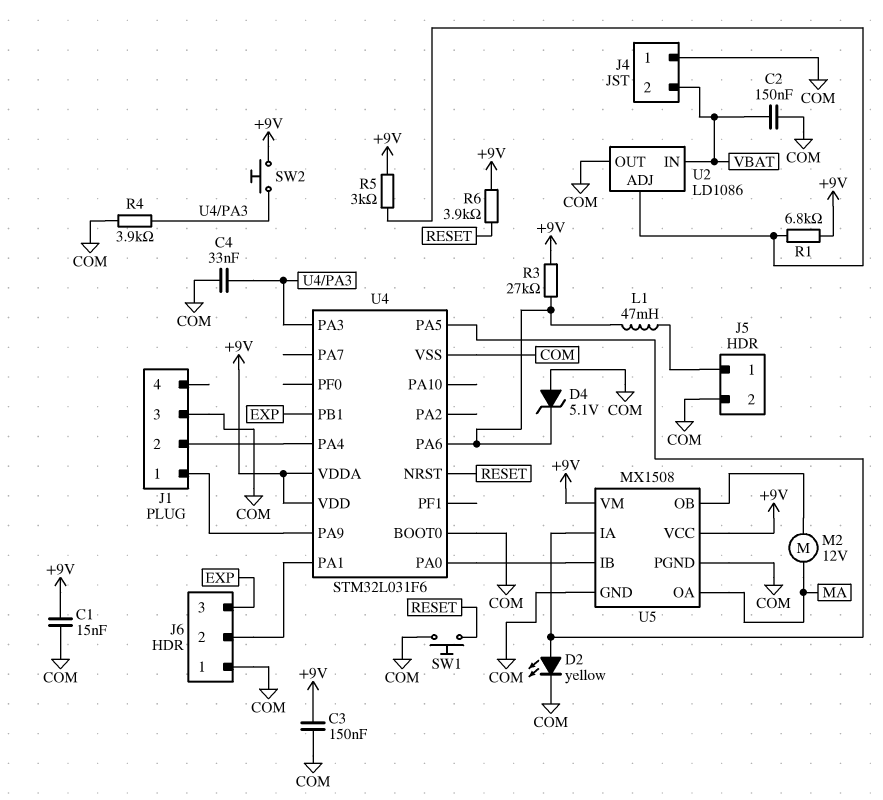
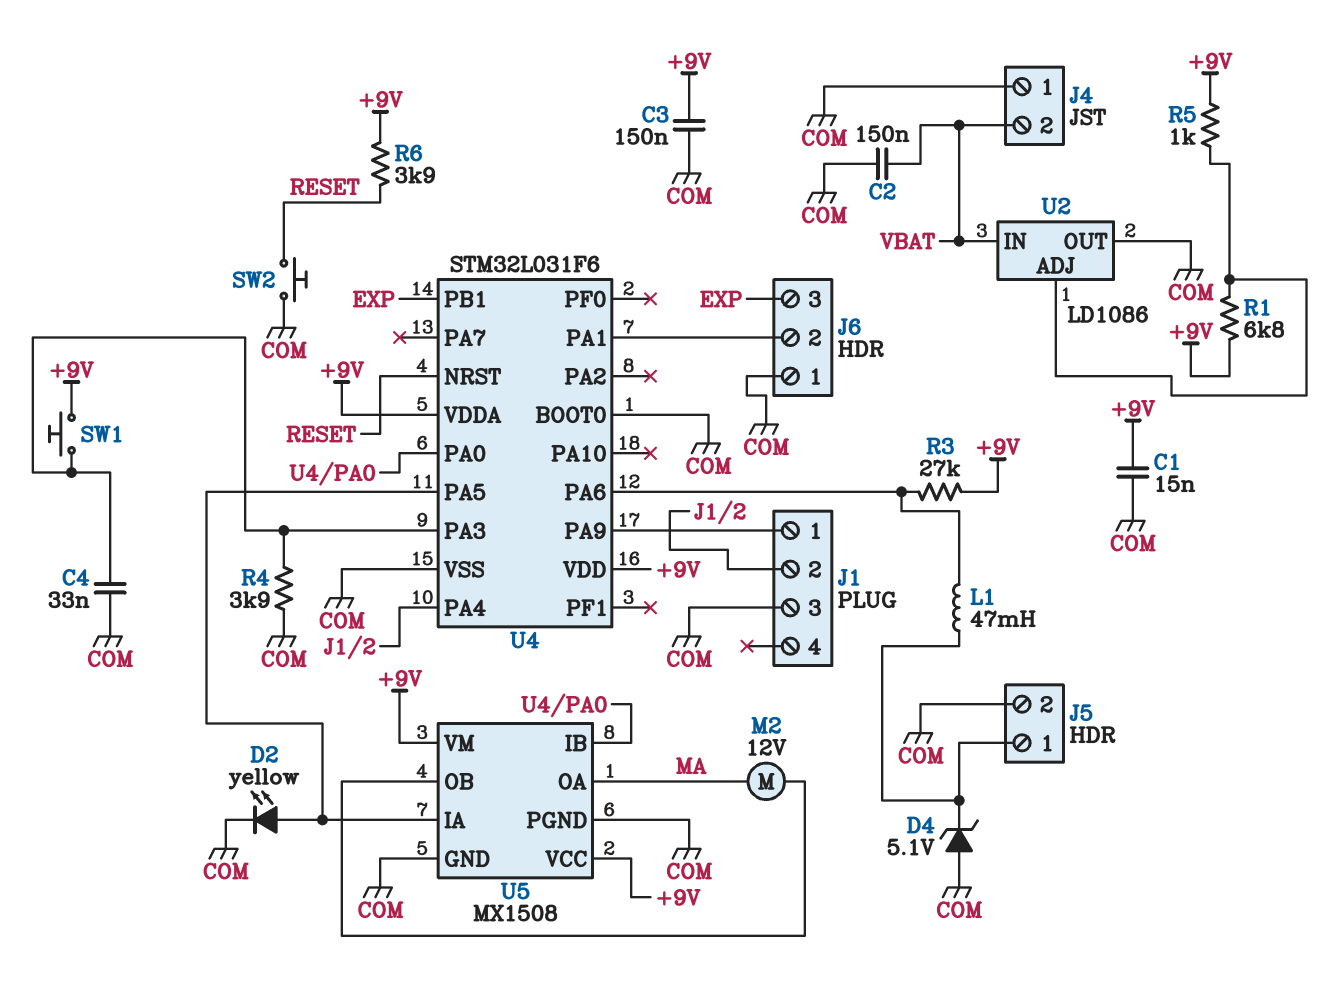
D4: zener 5.1V (A COM, K U4/PA6) -> zener 5.1V (A COM, K J5/1)
R5: 3k (+9V, U2/ADJ) -> 1k (+9V, U2/ADJ)
SW1: button (COM, RESET) -> button (+9V, U4/PA3)
SW2: button (+9V, U4/PA3) -> button (COM, RESET)

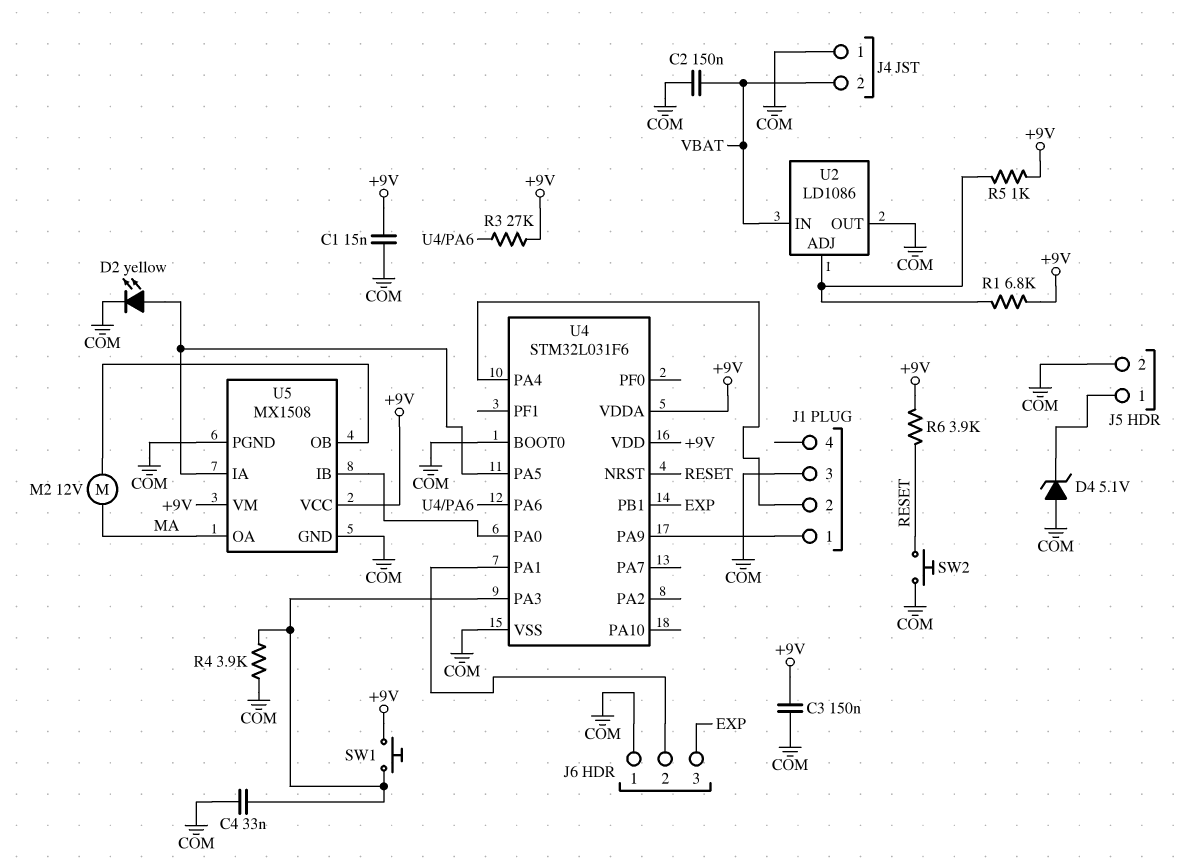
L1: 47mH (J5/1, U4/PA6) -> none

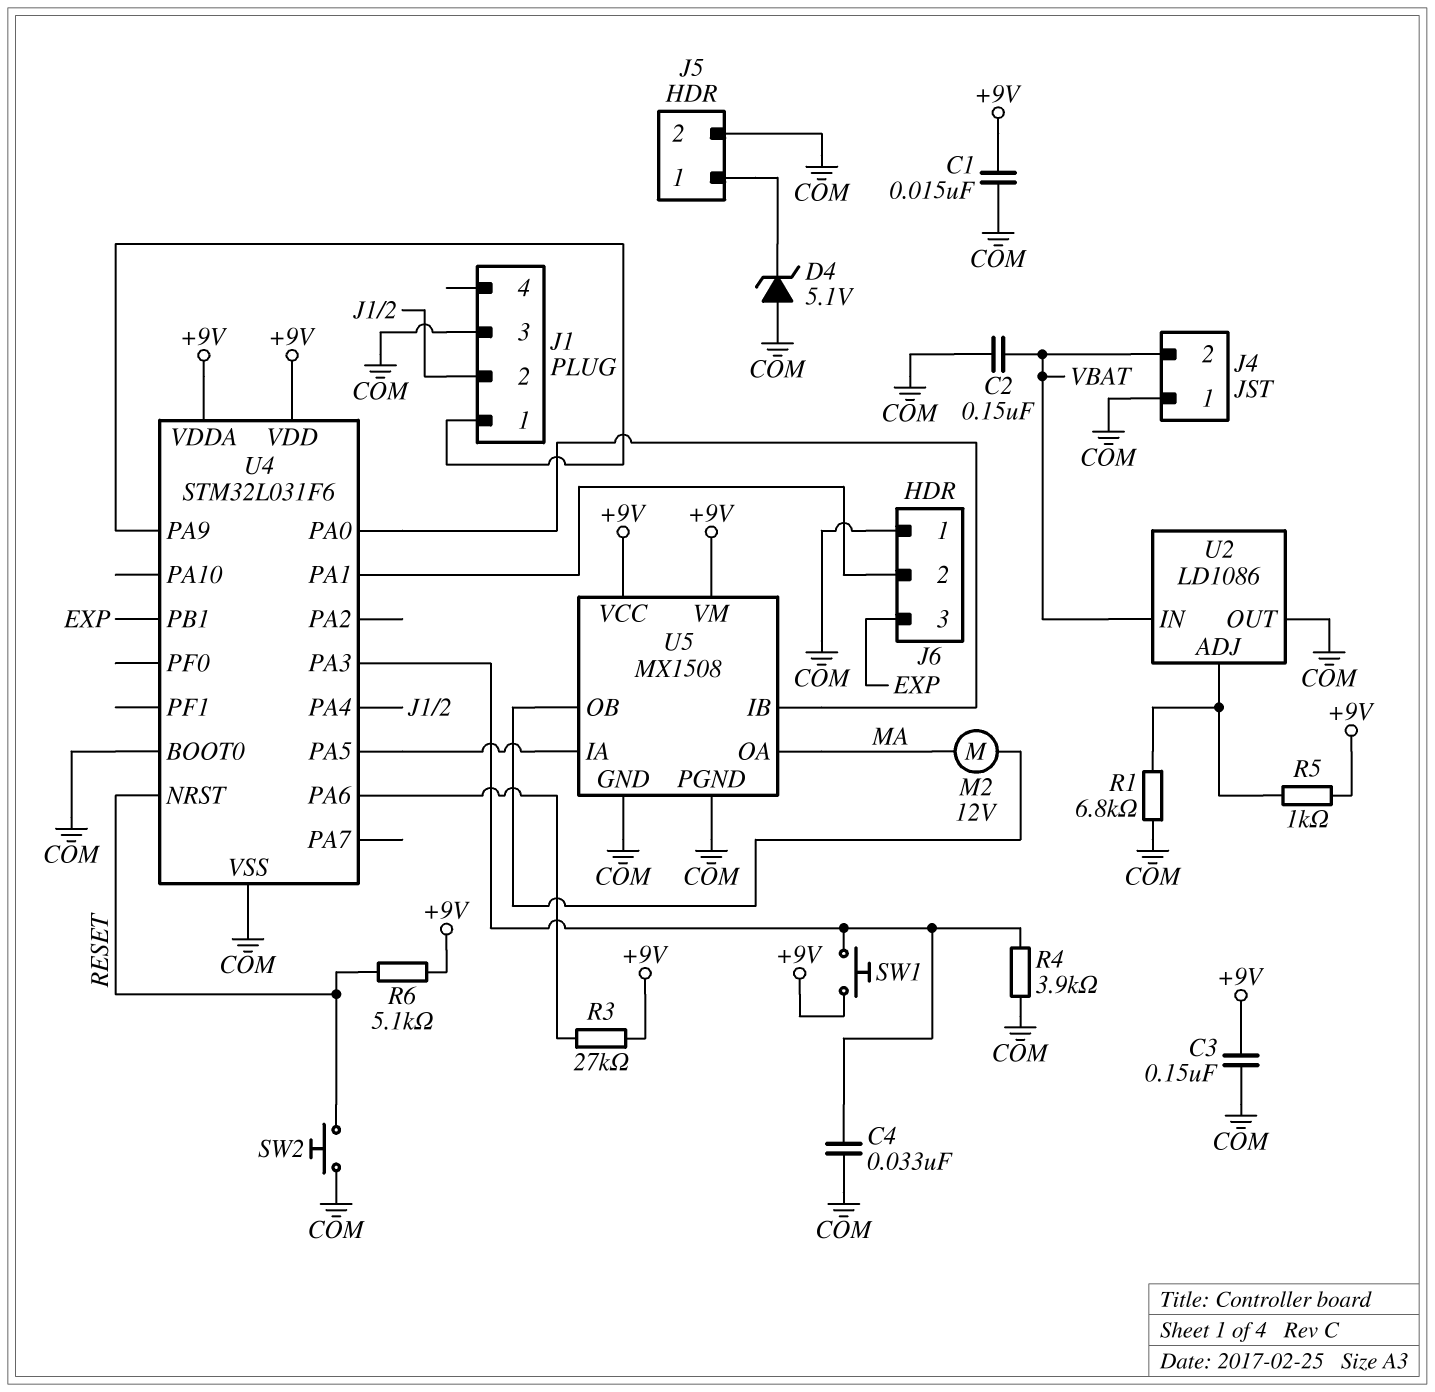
D2: LED yellow (A U4/PA5, K COM) -> none
R1: 6.8k (+9V, U2/ADJ) -> 6.8k (COM, U2/ADJ)
R6: 3.9k (+9V, RESET) -> 5.1k (+9V, RESET)

